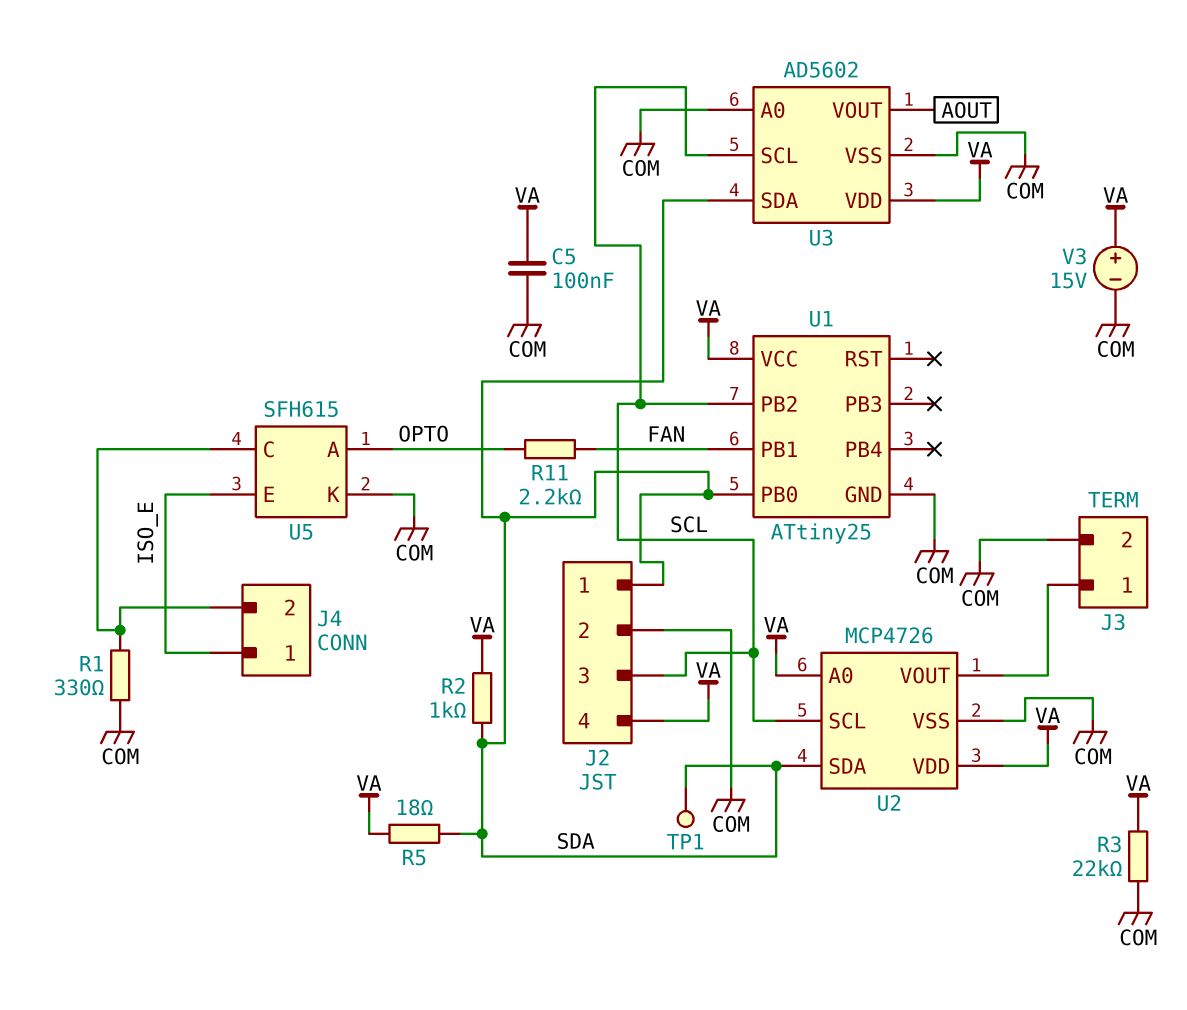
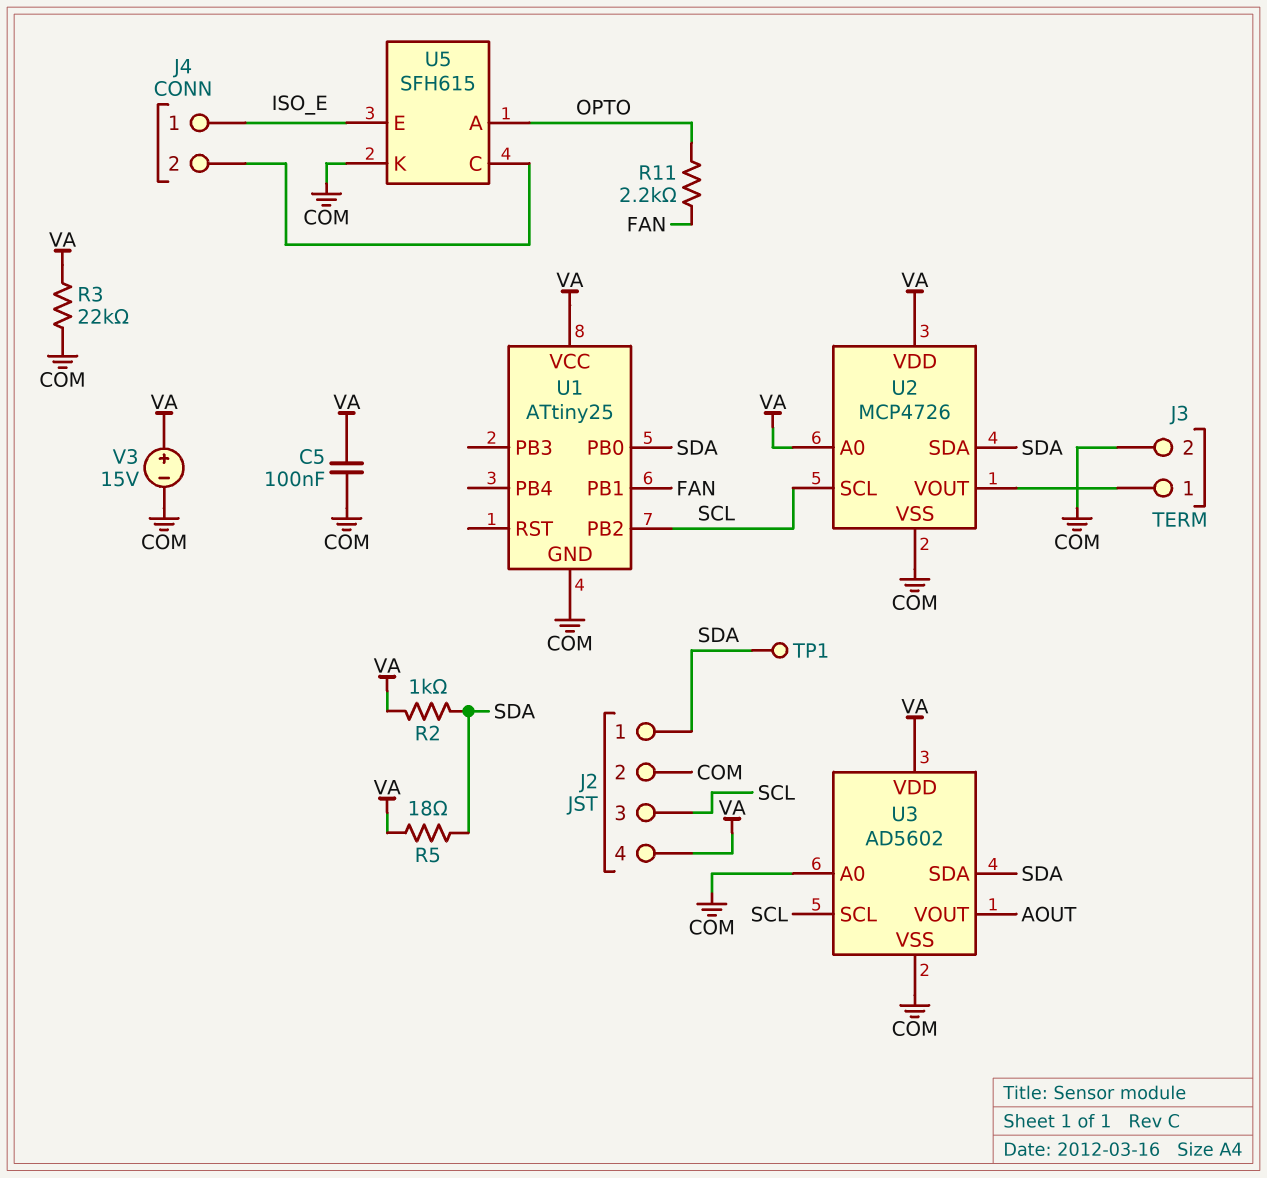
R1: 330 (COM, J4/2) -> none

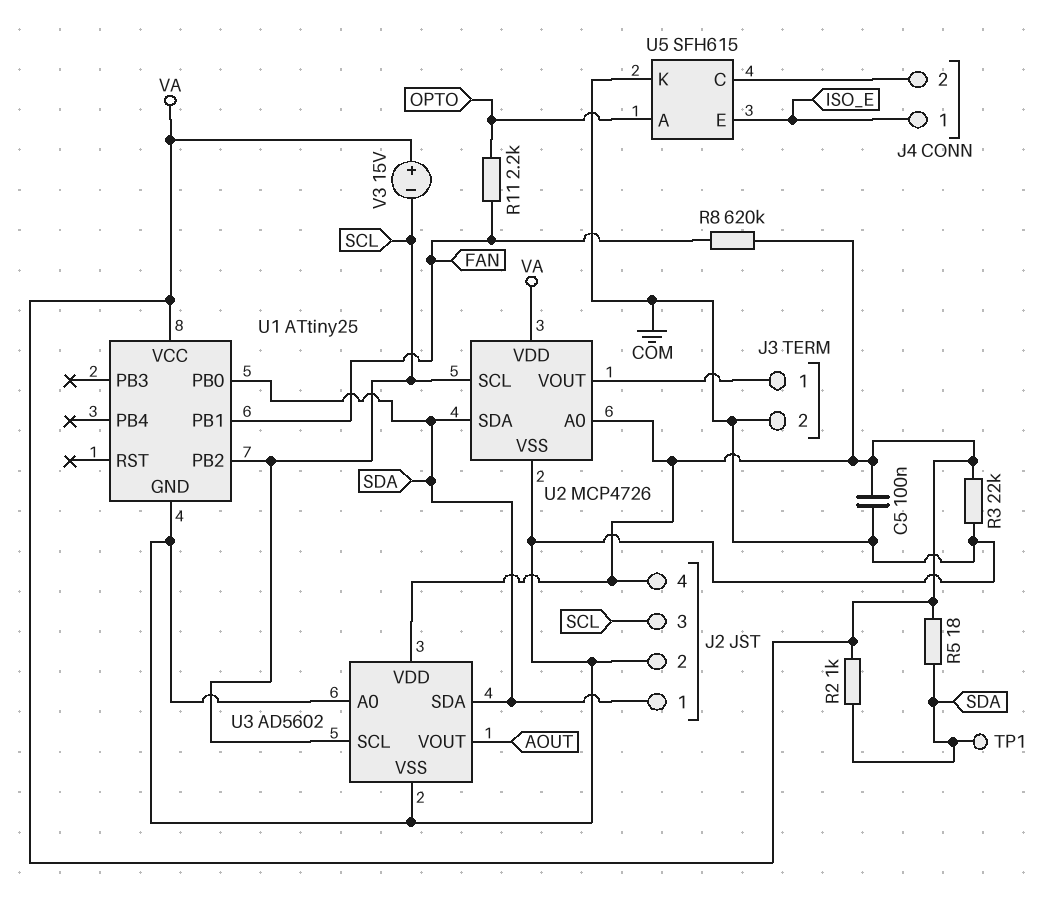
R8: none -> 620k (FAN, VA)
V3: 15V (plus VA, minus COM) -> 15V (plus VA, minus SCL)

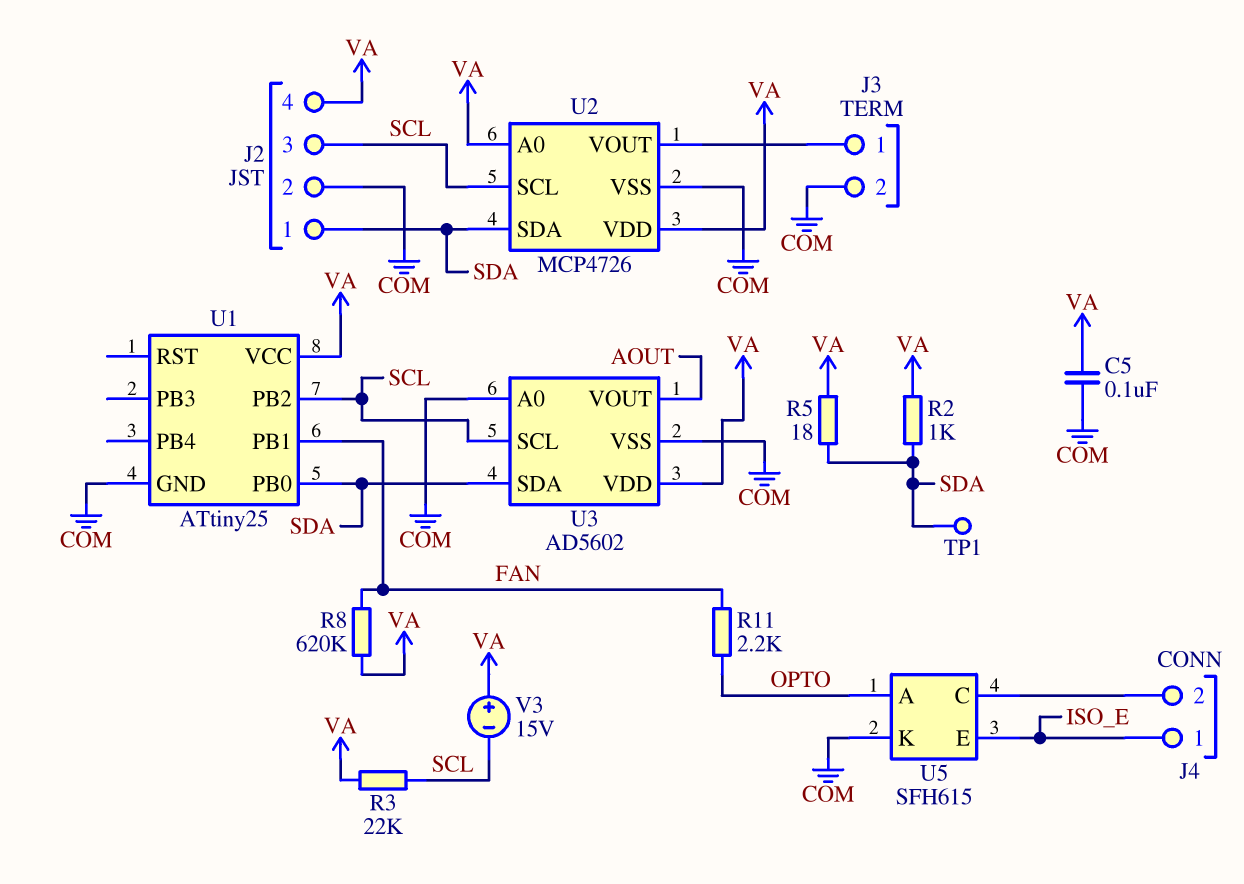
R3: 22k (COM, VA) -> 22k (SCL, VA)

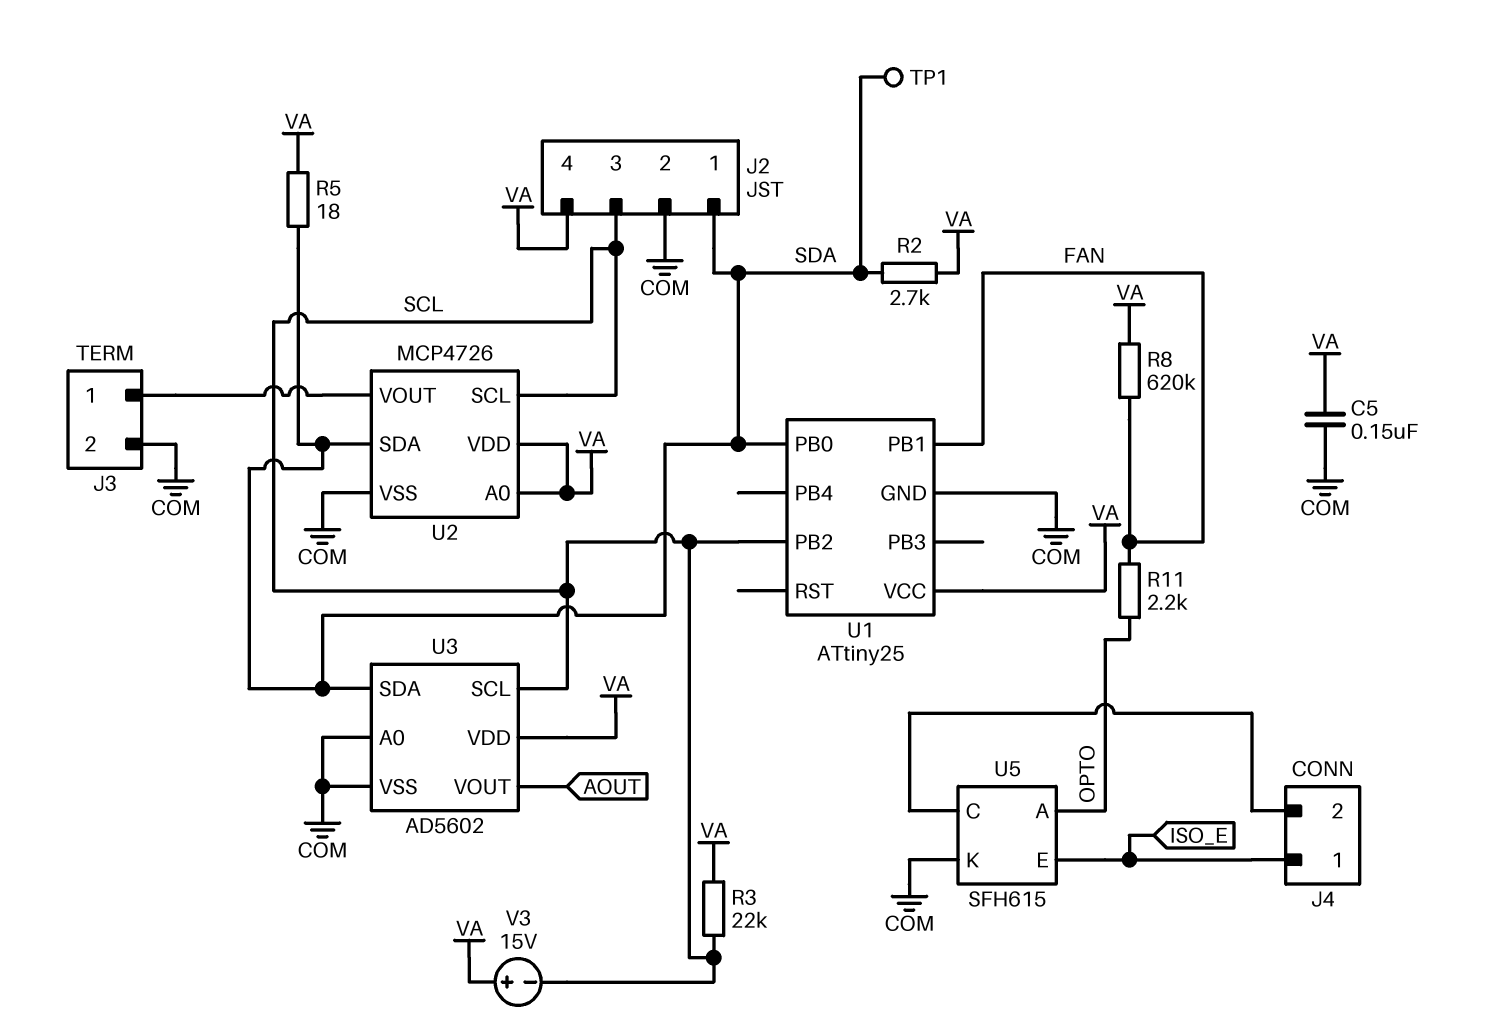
C5: 100nF (COM, VA) -> 150nF (COM, VA)
R2: 1k (SDA, VA) -> 2.7k (SDA, VA)

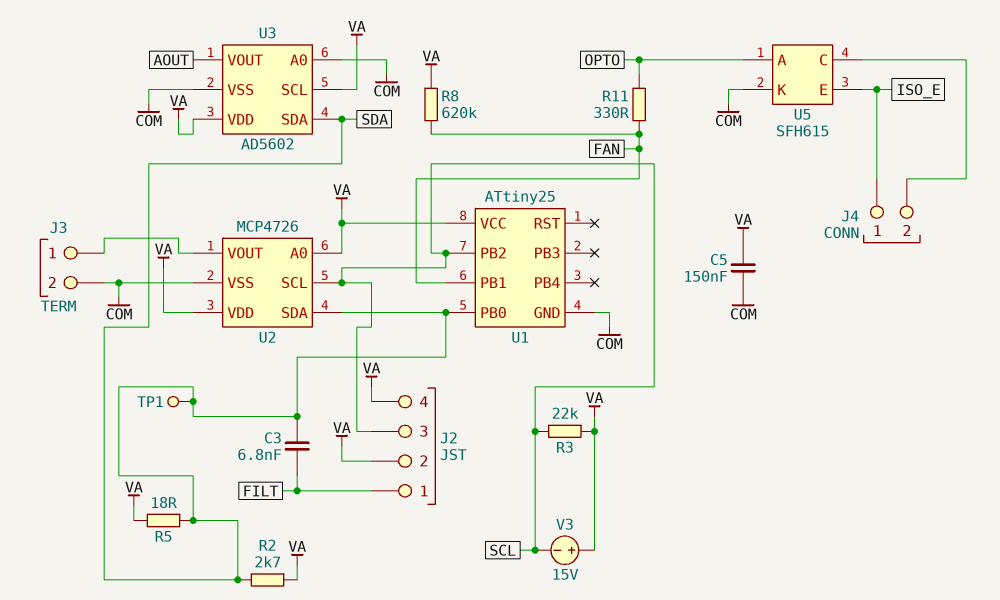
C3: none -> 6.8nF (FILT, SDA)
J2 pin 1: SDA -> FILT
J2 pin 2: COM -> VA
R11: 2.2k (FAN, OPTO) -> 330 (FAN, OPTO)
U3 pin SCL: SCL -> VA

